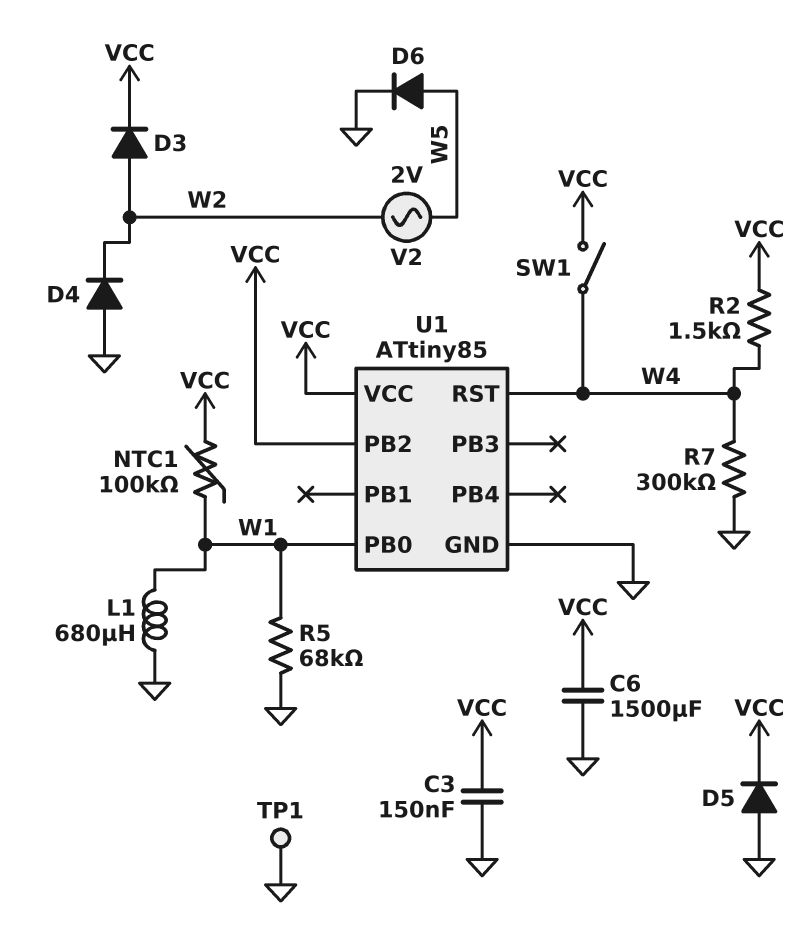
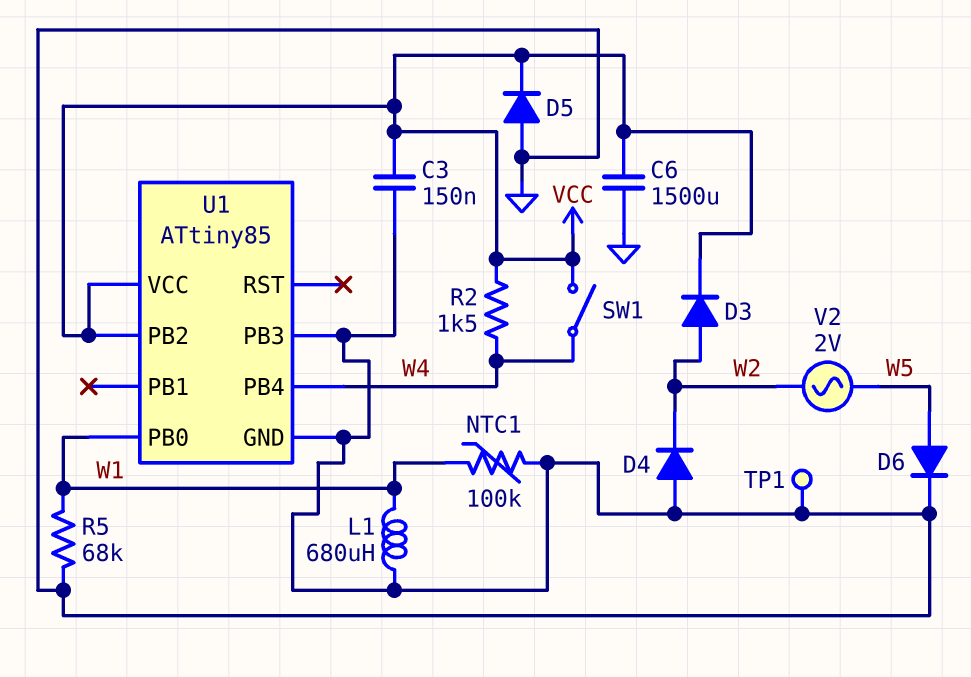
NTC1: 100k (VCC, W1) -> 100k (GND, W1)
R7: 300k (GND, W4) -> none
U1 pin PB3: none -> GND
U1 pin PB4: none -> W4
U1 pin RST: W4 -> none

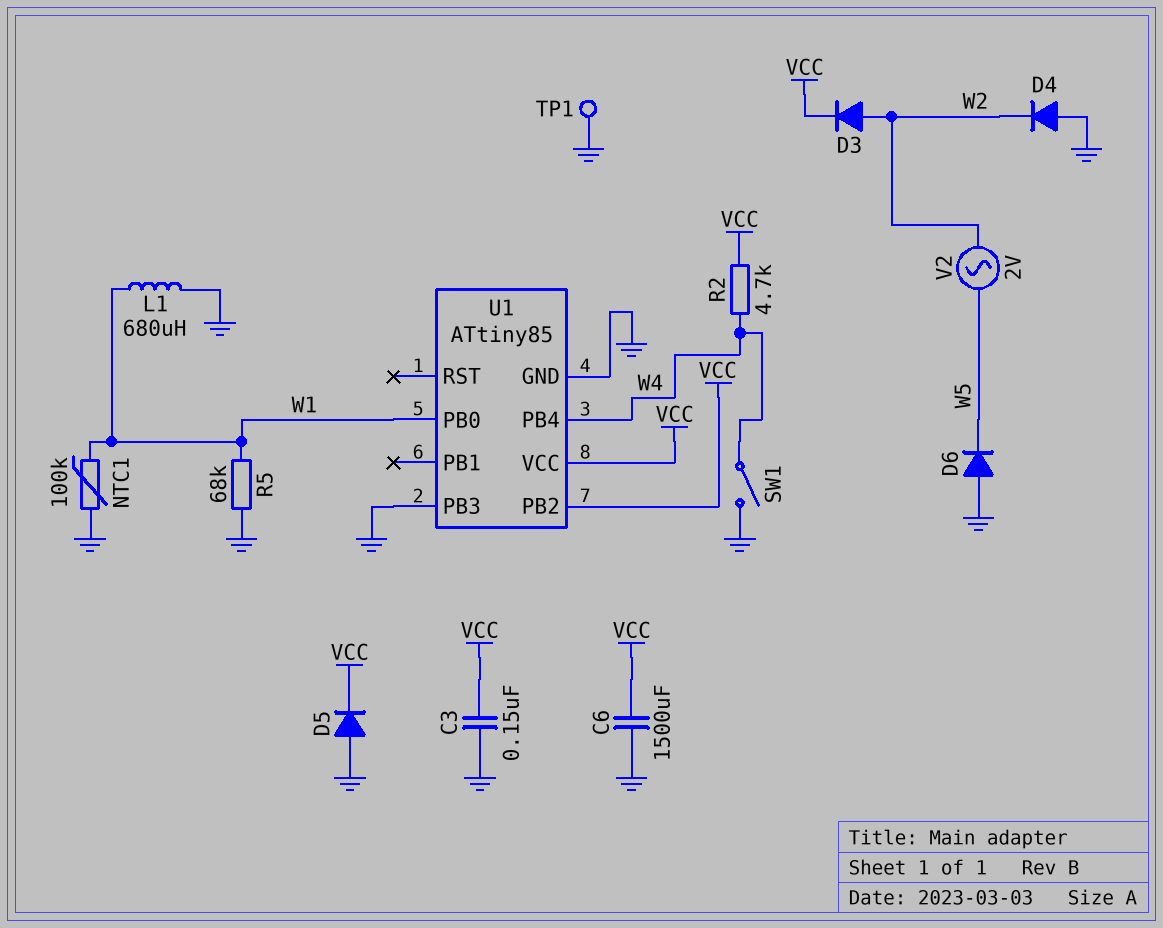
D6: diode (A W5, K GND) -> diode (A GND, K W5)
R2: 1.5k (VCC, W4) -> 4.7k (VCC, W4)
SW1: switch (VCC, W4) -> switch (GND, W4)

